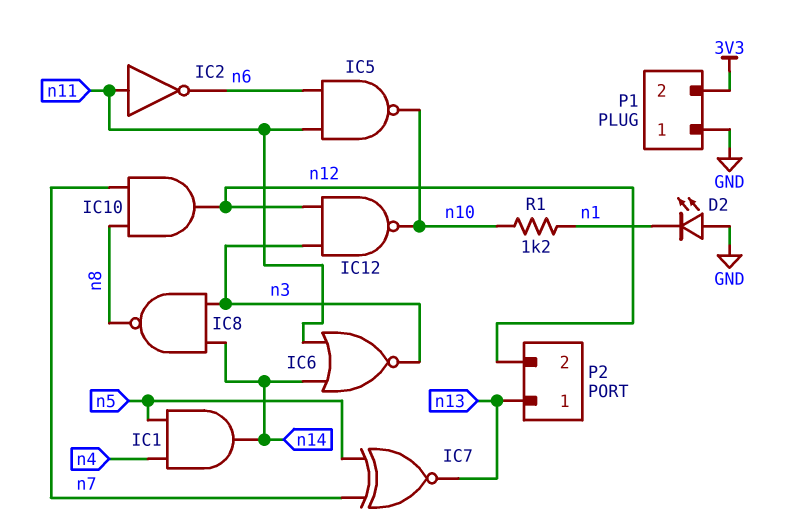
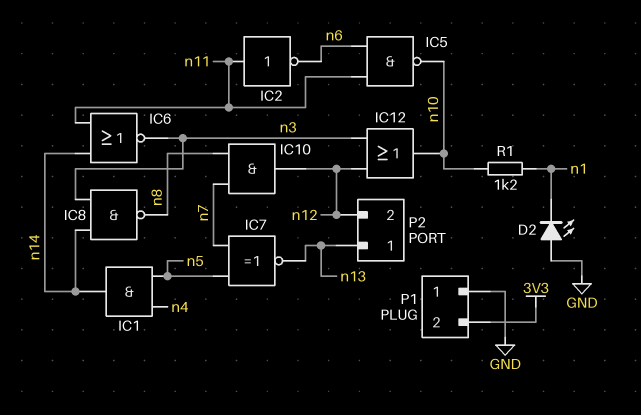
IC12: NAND (in n3, in n12, out n10) -> OR (in n3, in n12, out n10)

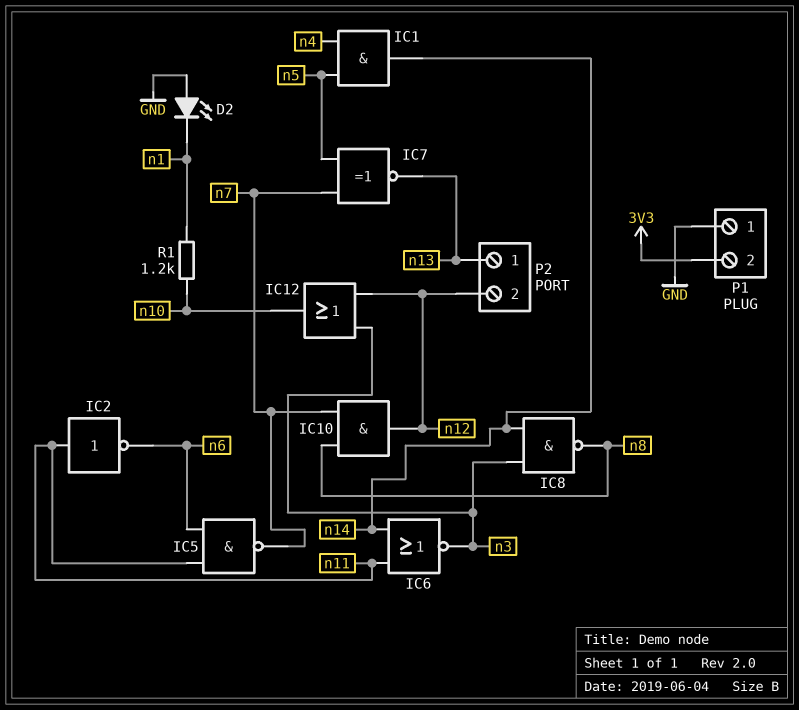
IC5: NAND (in n6, in n11, out n10) -> NAND (in n6, in n11, out n7)

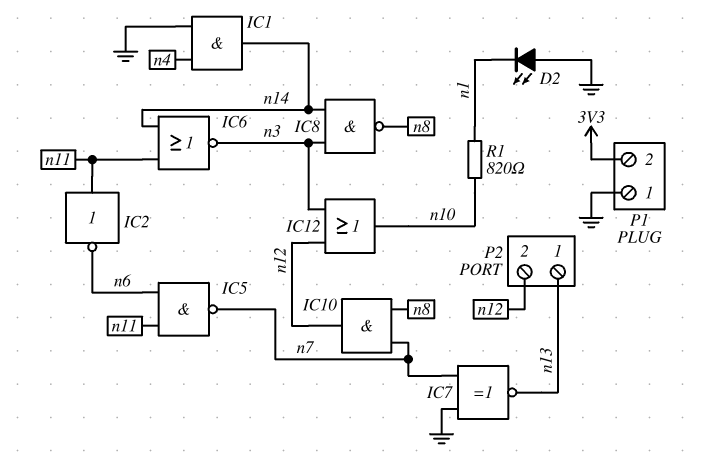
IC1: AND (in n4, in n5, out n14) -> AND (in GND, in n4, out n14)
IC7: XNOR (in n5, in n7, out n13) -> XNOR (in GND, in n7, out n13)
R1: 1.2k (n1, n10) -> 820 (n1, n10)

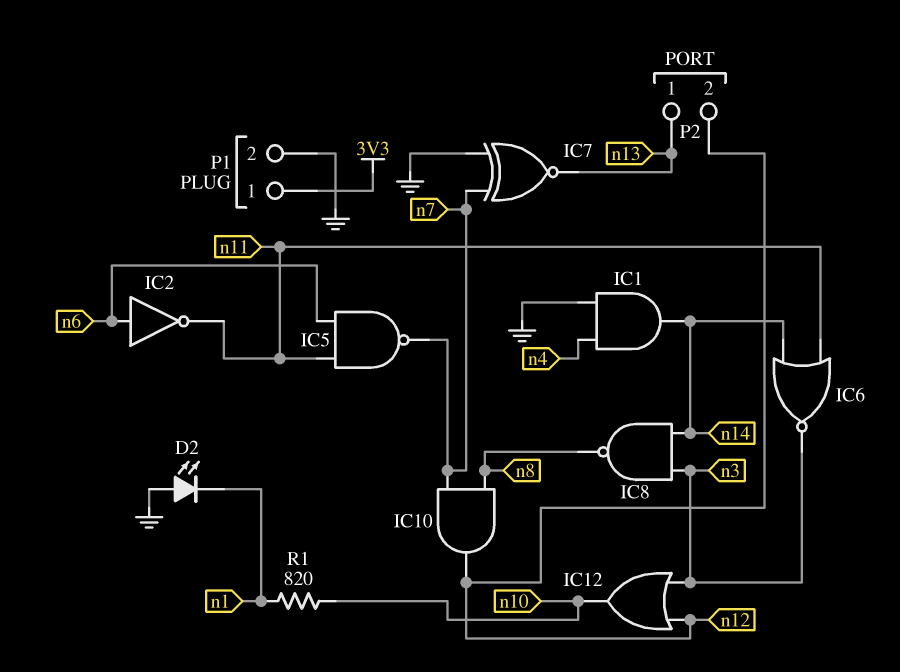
IC2: NOT (in n11, out n6) -> NOT (in n6, out n11)
P1 pin 1: GND -> 3V3
P1 pin 2: 3V3 -> GND

